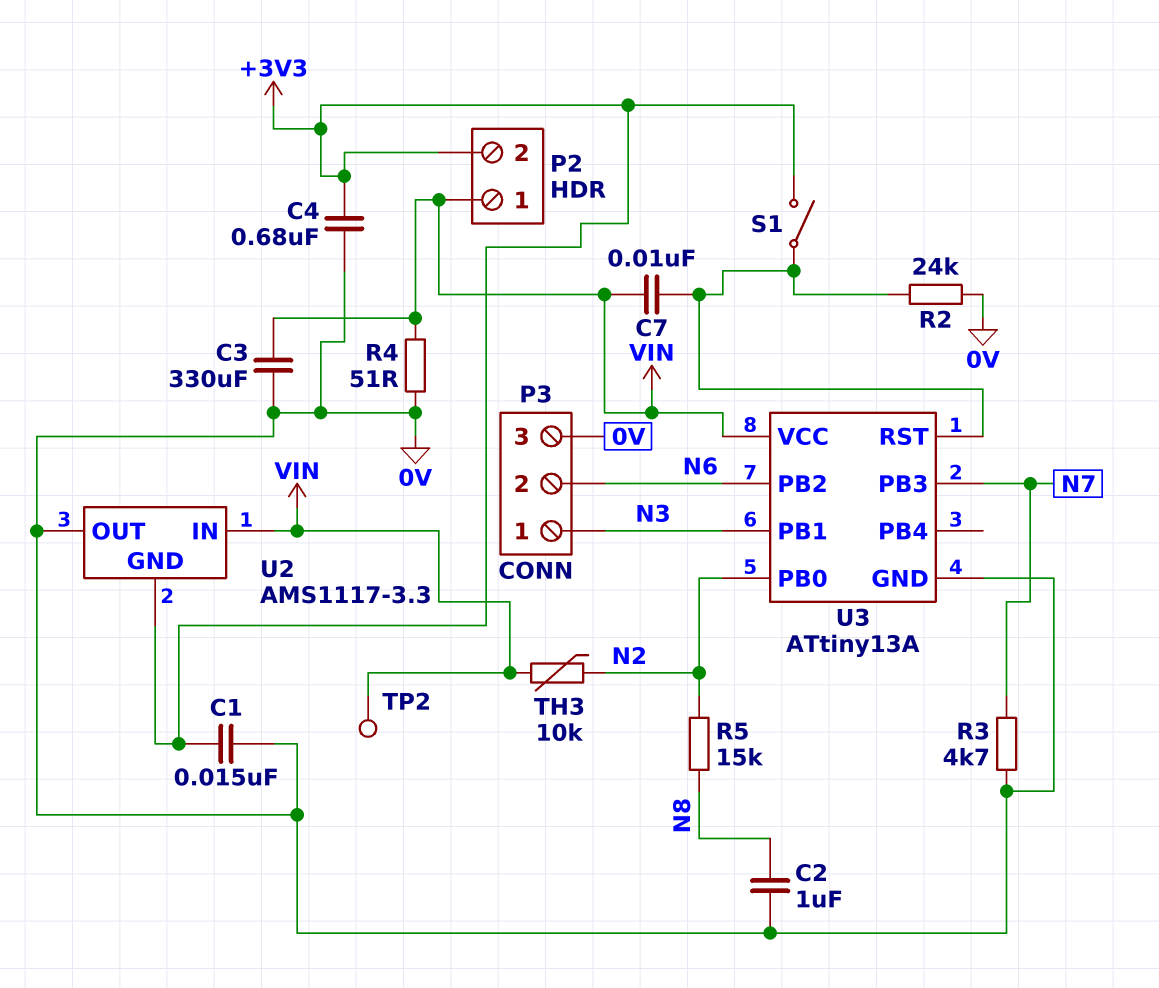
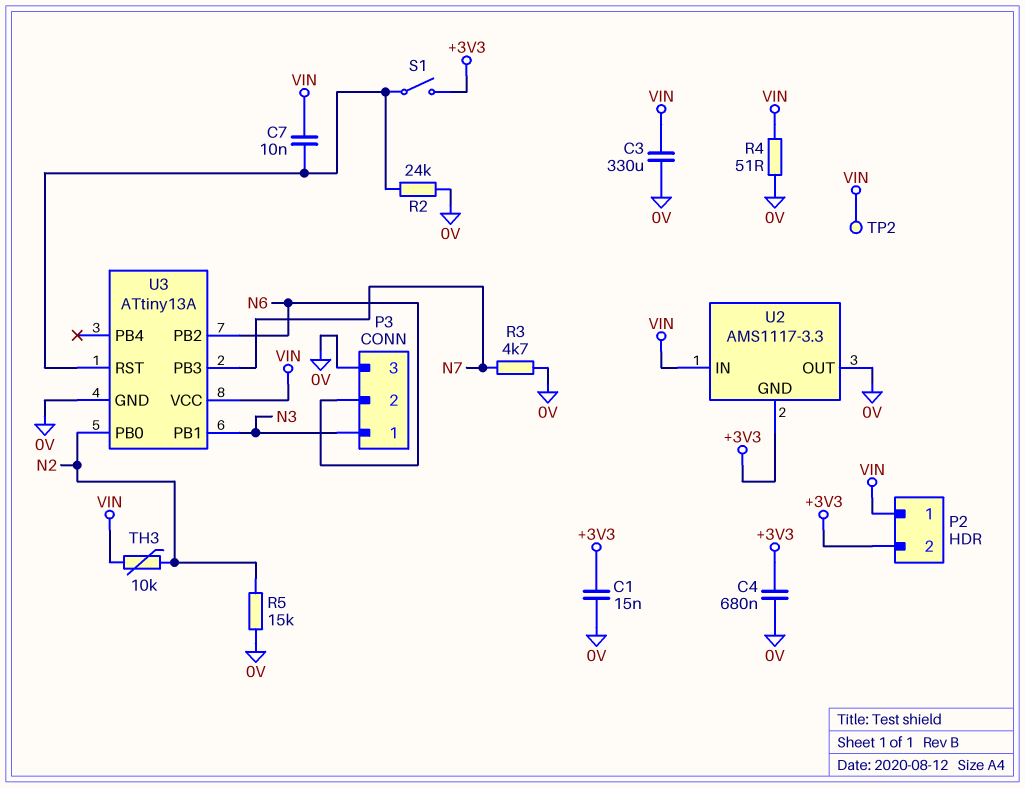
C2: 1uF (0V, N8) -> none
R5: 15k (N2, N8) -> 15k (0V, N2)

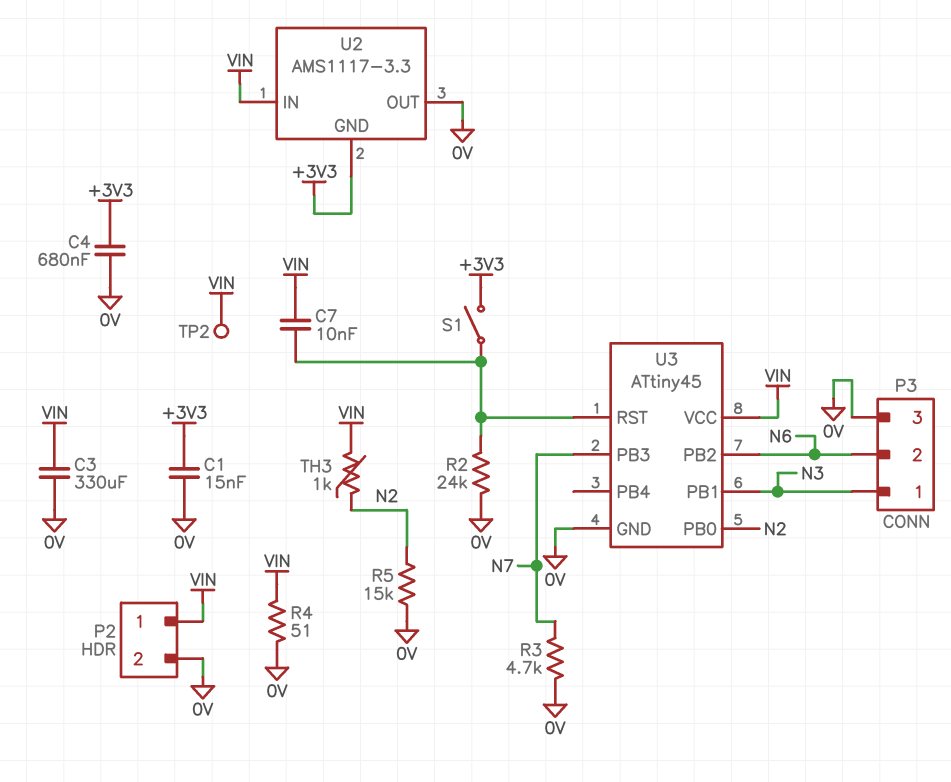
P2 pin 2: +3V3 -> 0V
TH3: 10k (N2, VIN) -> 1k (N2, VIN)
U3: ATtiny13A -> ATtiny45

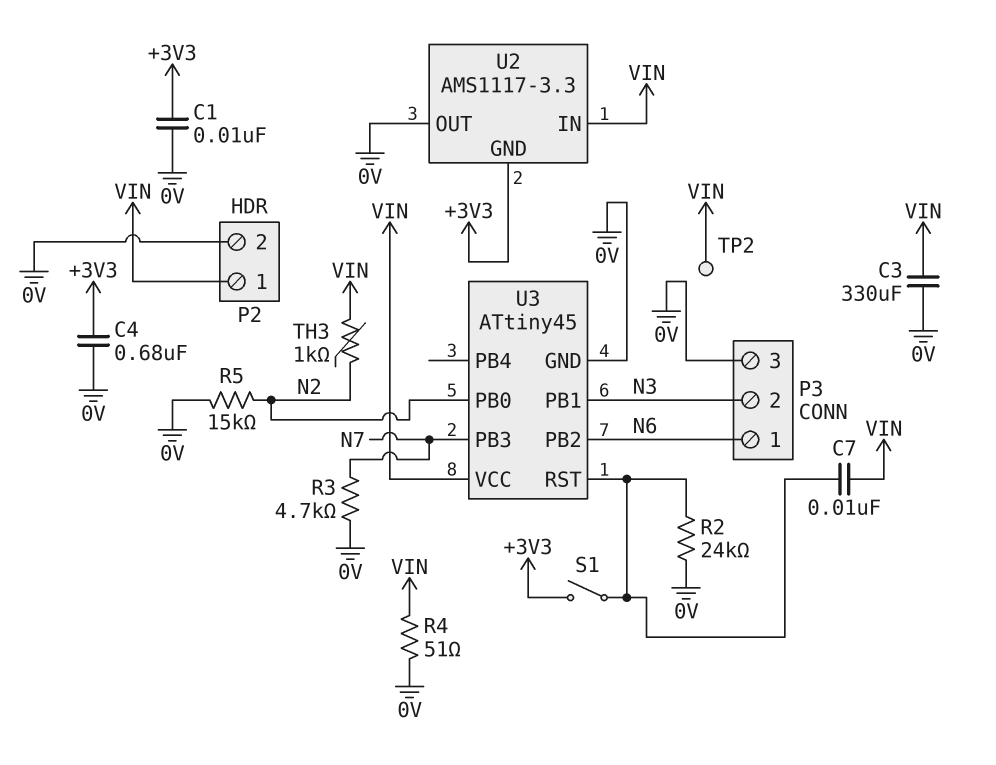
C1: 15nF (+3V3, 0V) -> 10nF (+3V3, 0V)
P3 pin 1: N3 -> N6
P3 pin 2: N6 -> N3

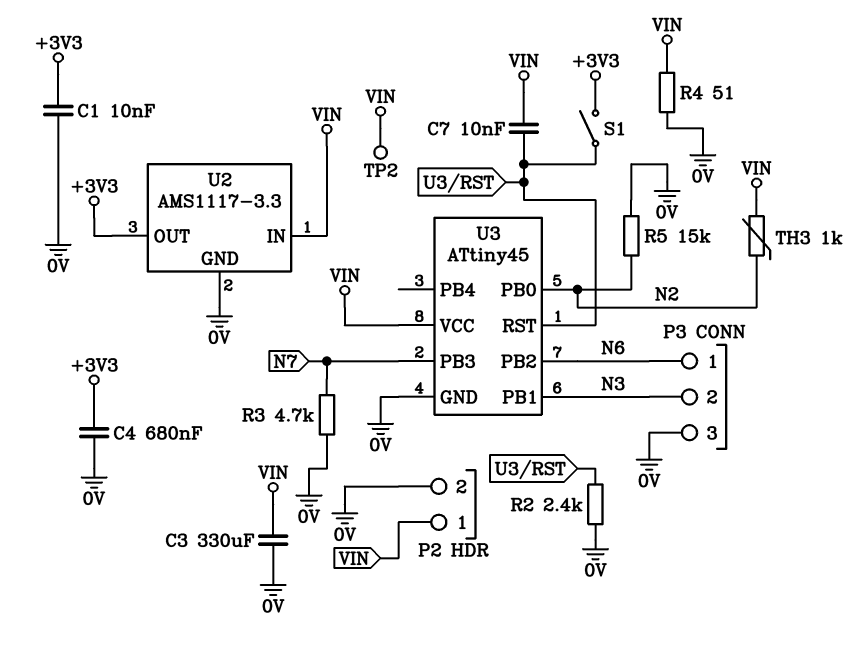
R2: 24k (0V, U3/RST) -> 2.4k (0V, U3/RST)
U2 pin GND: +3V3 -> 0V
U2 pin OUT: 0V -> +3V3

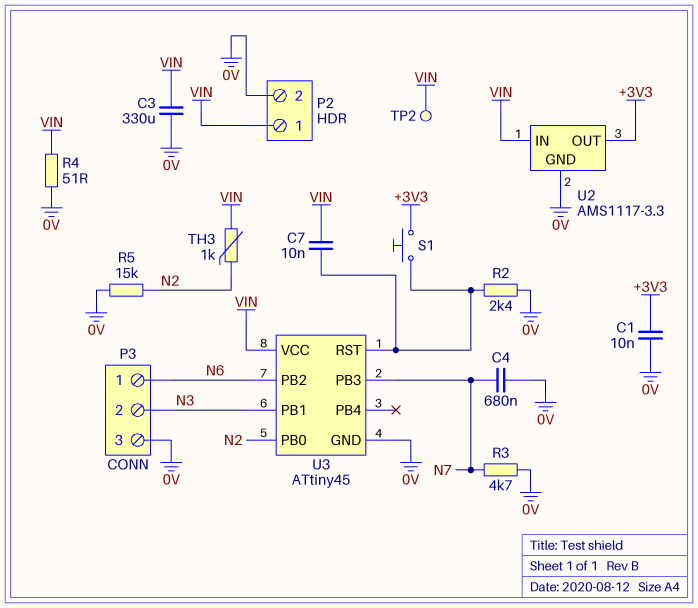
C4: 680nF (+3V3, 0V) -> 680nF (0V, N7)
S1: switch (+3V3, U3/RST) -> button (+3V3, U3/RST)

